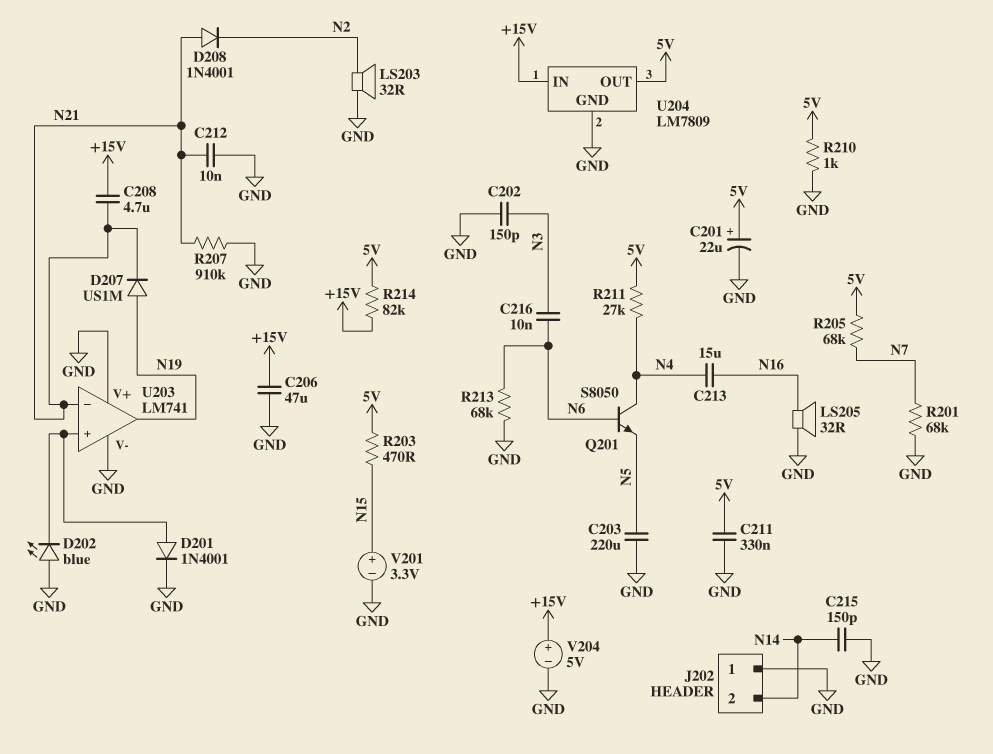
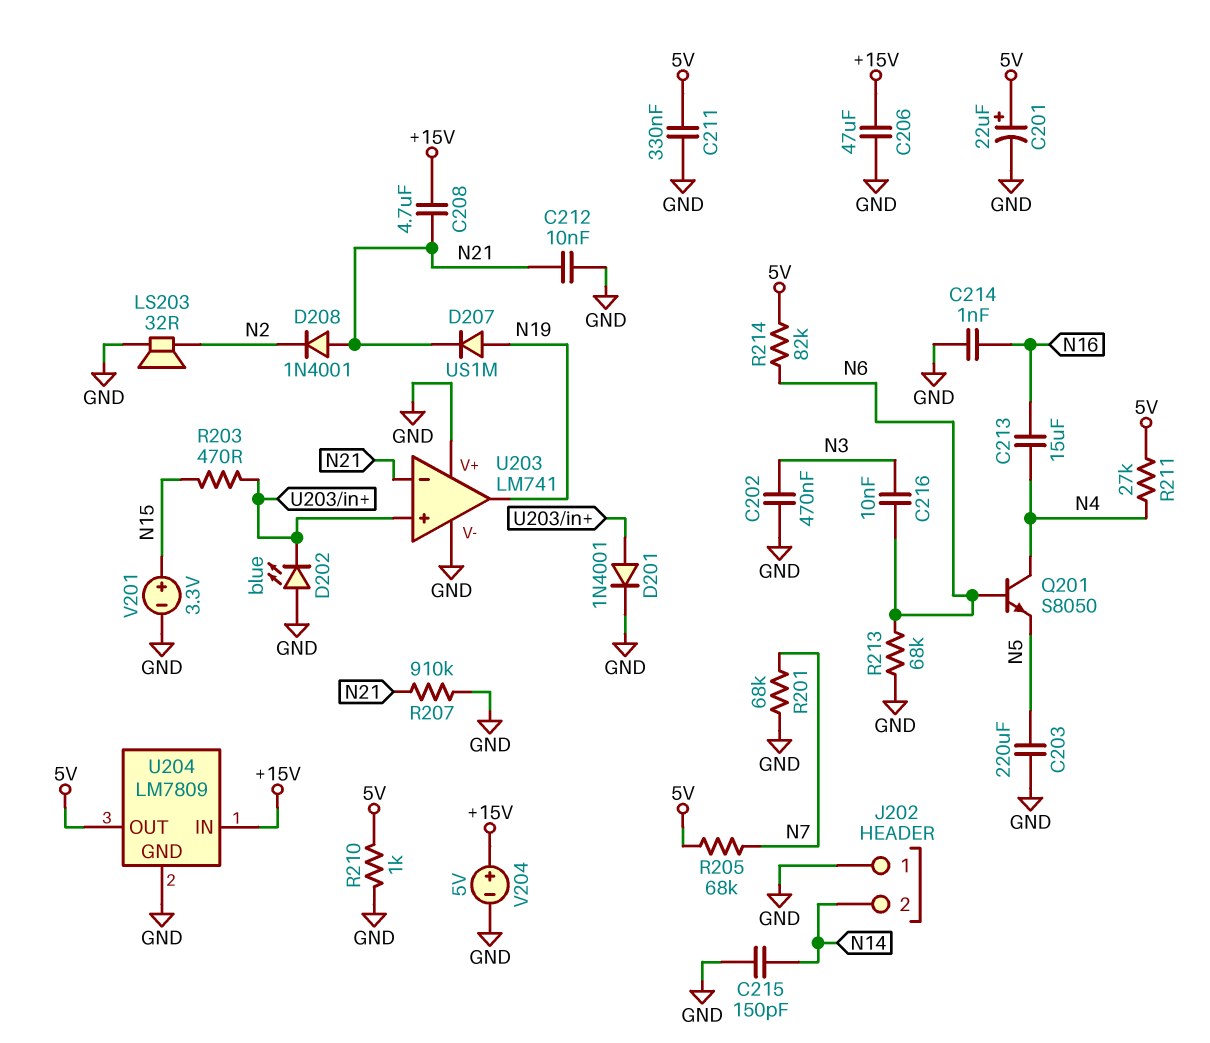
C202: 150pF (GND, N3) -> 470nF (GND, N3)
C214: none -> 1nF (GND, N16)
LS205: speaker 32R (GND, N16) -> none
R203: 470 (5V, N15) -> 470 (N15, U203/in+)
R214: 82k (+15V, 5V) -> 82k (5V, N6)

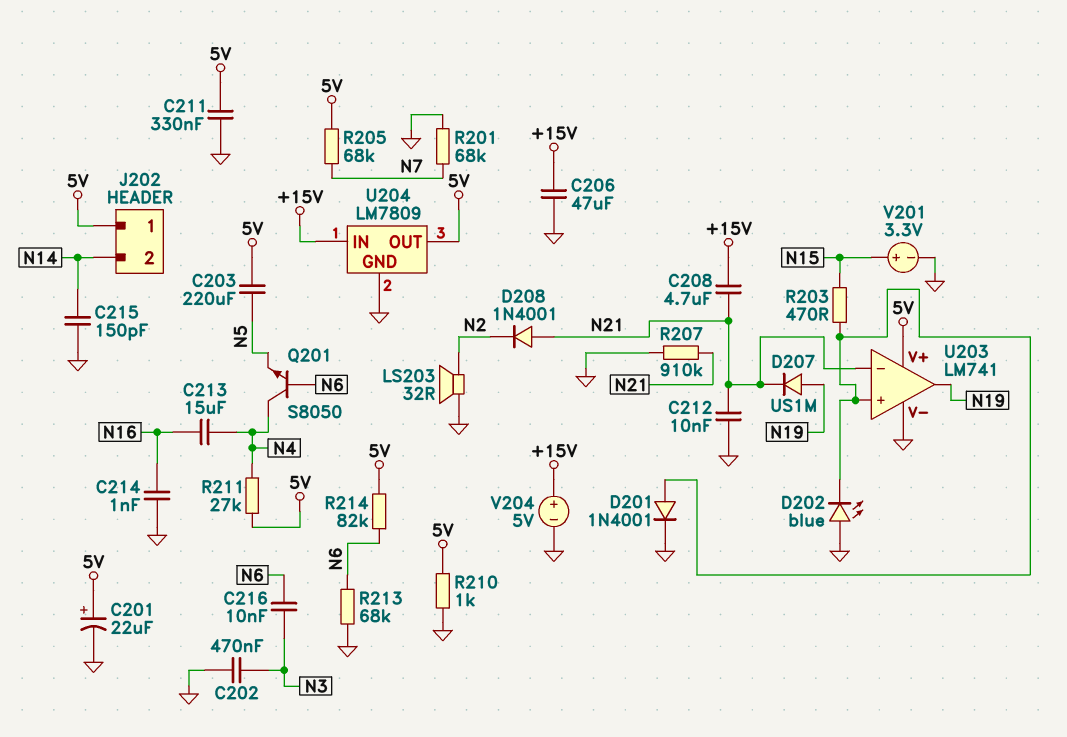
C203: 220uF (GND, N5) -> 220uF (5V, N5)
J202 pin 1: GND -> 5V
U203 pin V+: GND -> 5V

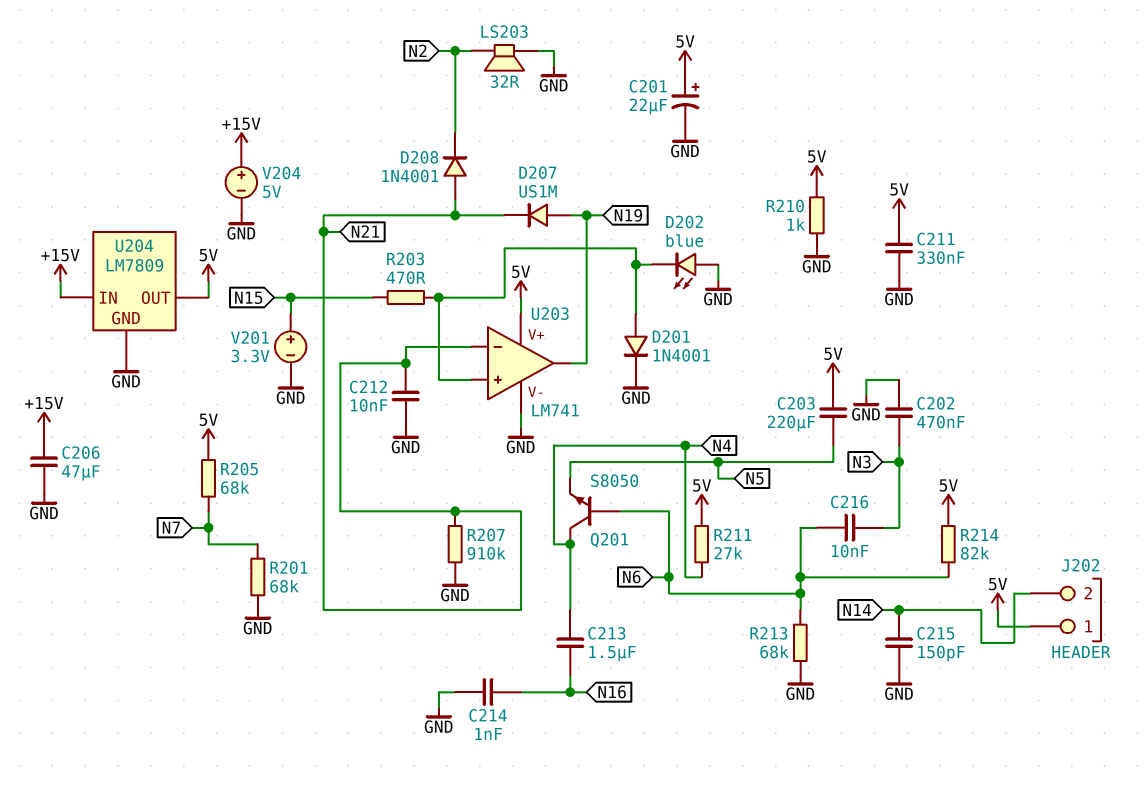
C208: 4.7uF (+15V, N21) -> none
C213: 15uF (N4, N16) -> 1.5uF (N4, N16)

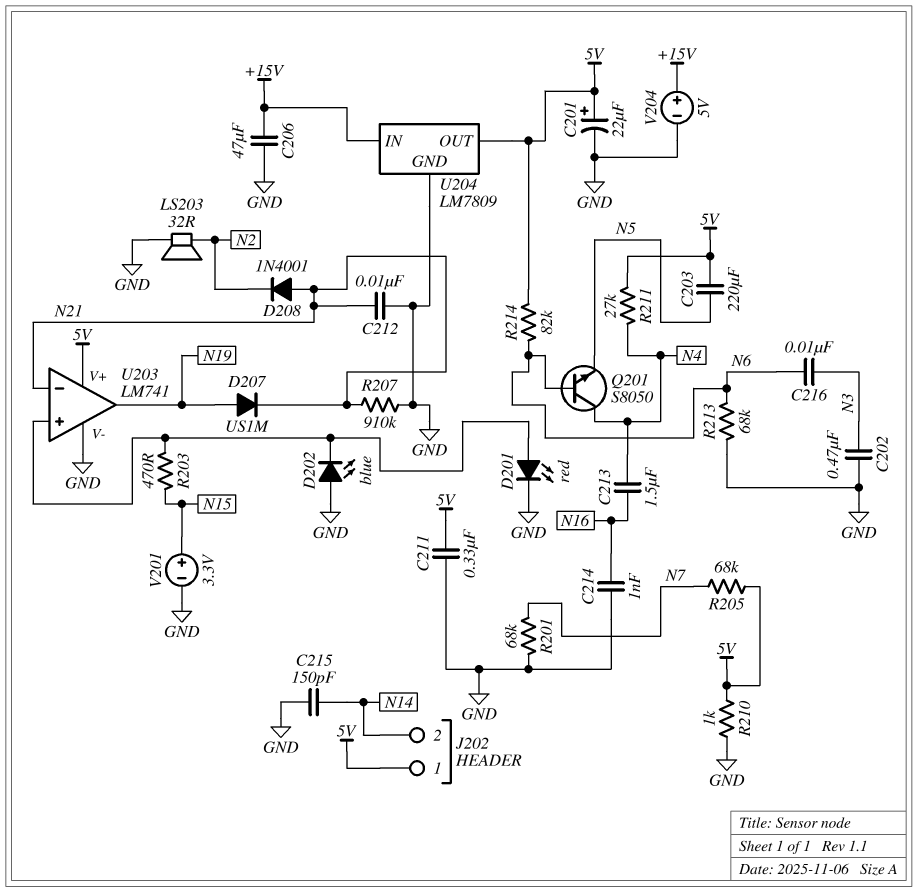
D201: diode 1N4001 (A U203/in+, K GND) -> LED red (A U203/in+, K GND)

